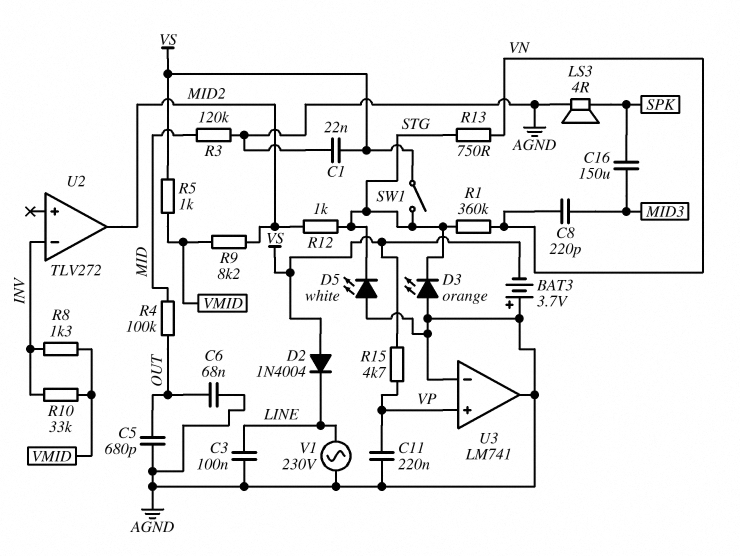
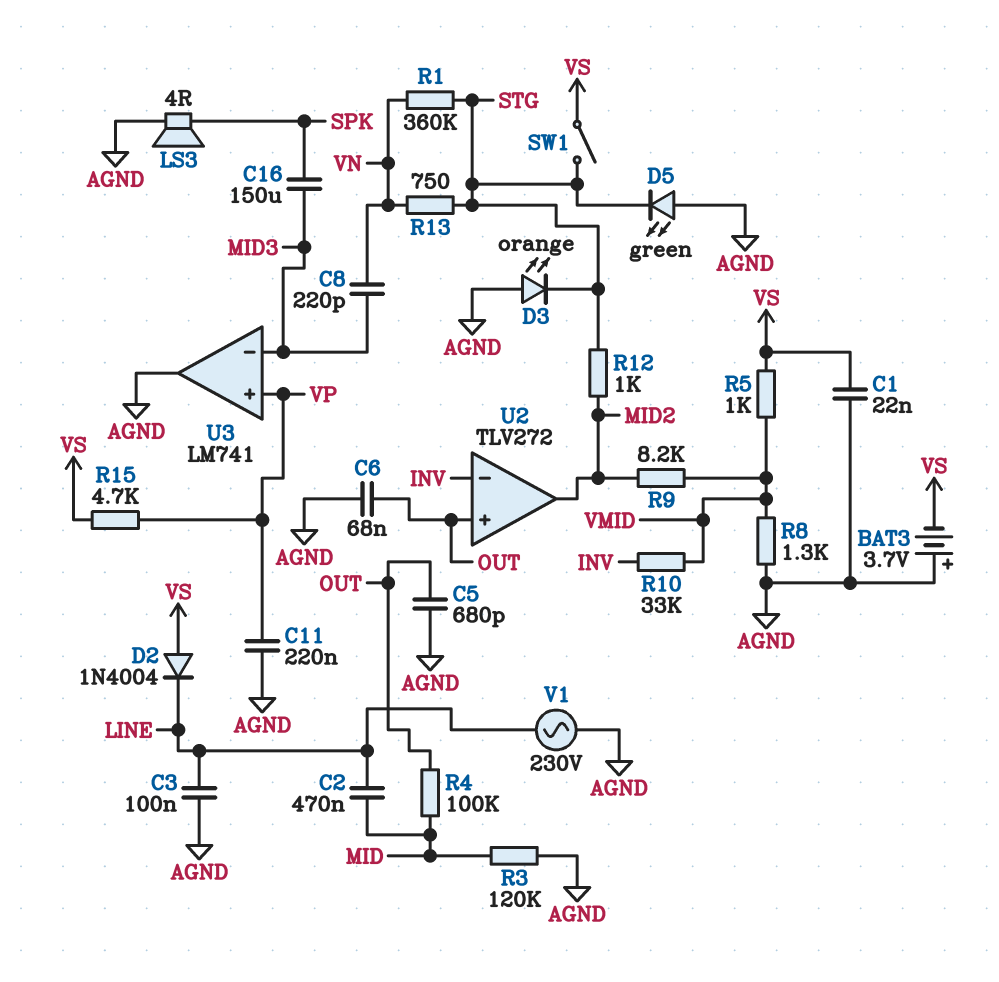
C2: none -> 470nF (LINE, MID)
D5: LED white (A AGND, K STG) -> LED green (A AGND, K STG)
R8: 1.3k (INV, VMID) -> 1.3k (AGND, VMID)
U2 pin in+: none -> OUT
U3 pin in-: AGND -> MID3

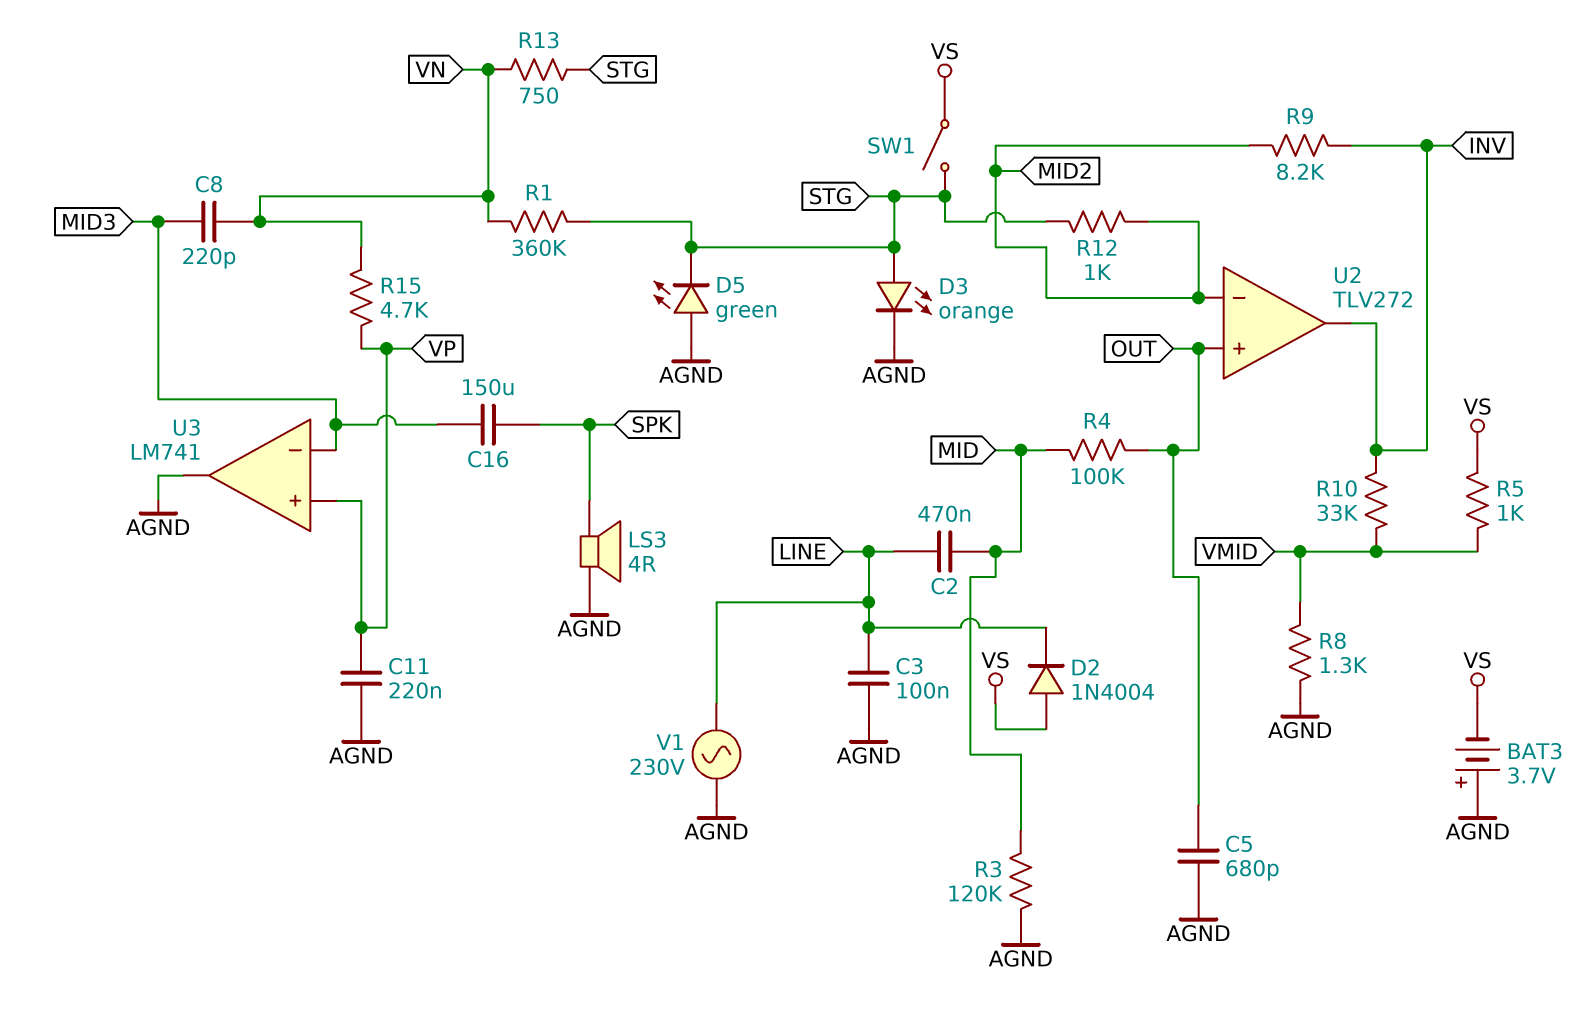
C1: 22nF (AGND, VS) -> none
C6: 68nF (AGND, OUT) -> none
D3: LED orange (A AGND, K STG) -> LED orange (A STG, K AGND)
R9: 8.2k (MID2, VMID) -> 8.2k (INV, MID2)
R15: 4.7k (VP, VS) -> 4.7k (VN, VP)
U2 pin in-: INV -> MID2
U2 pin out: MID2 -> INV

